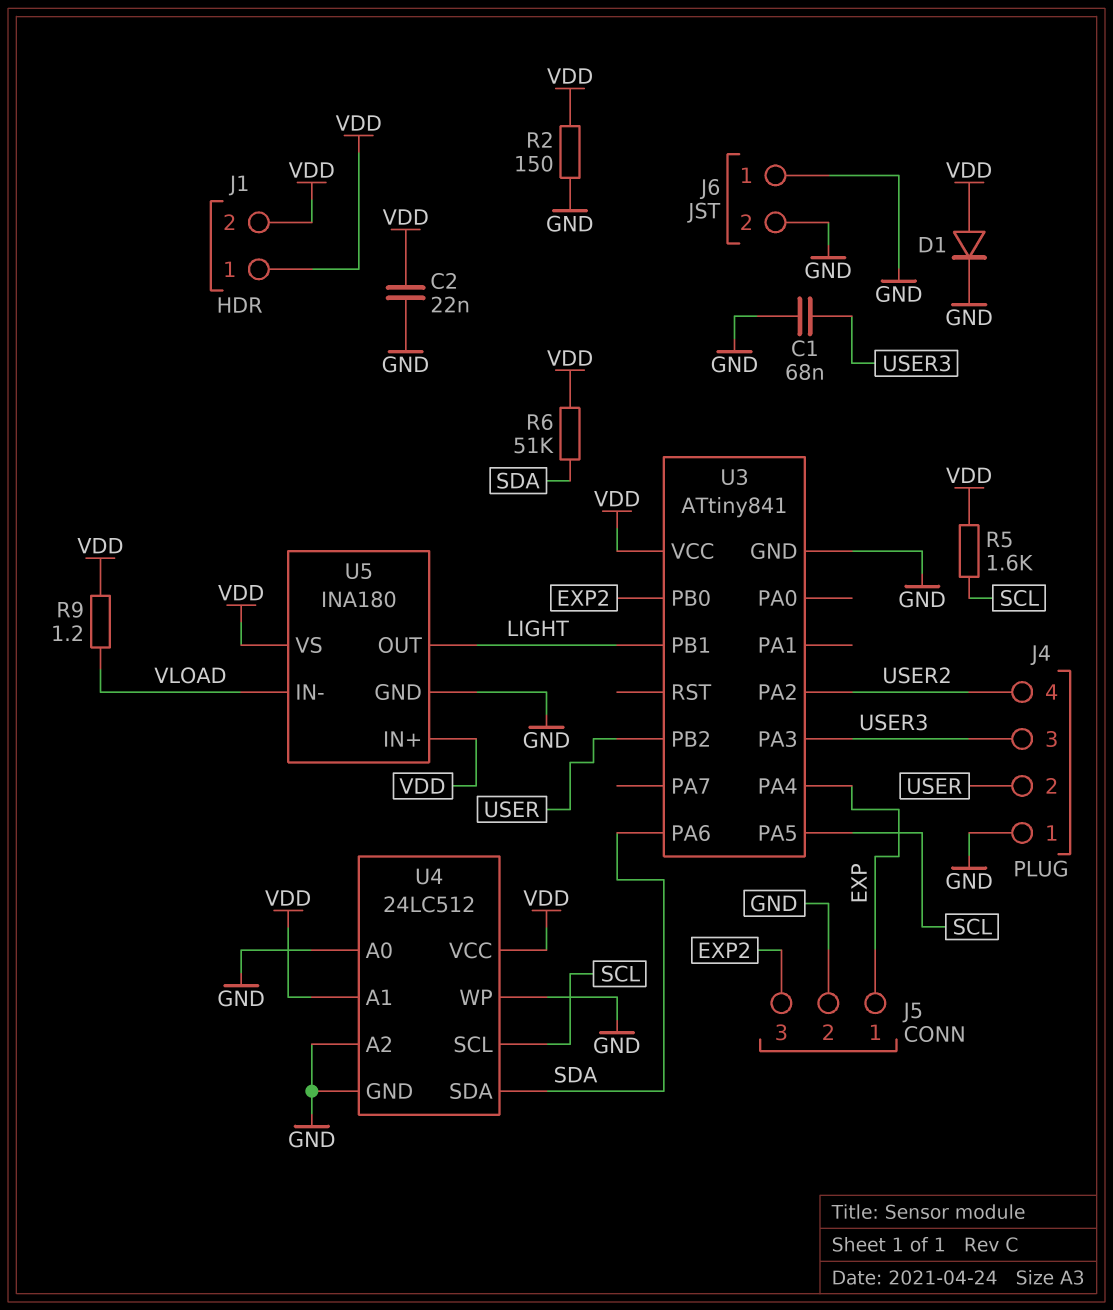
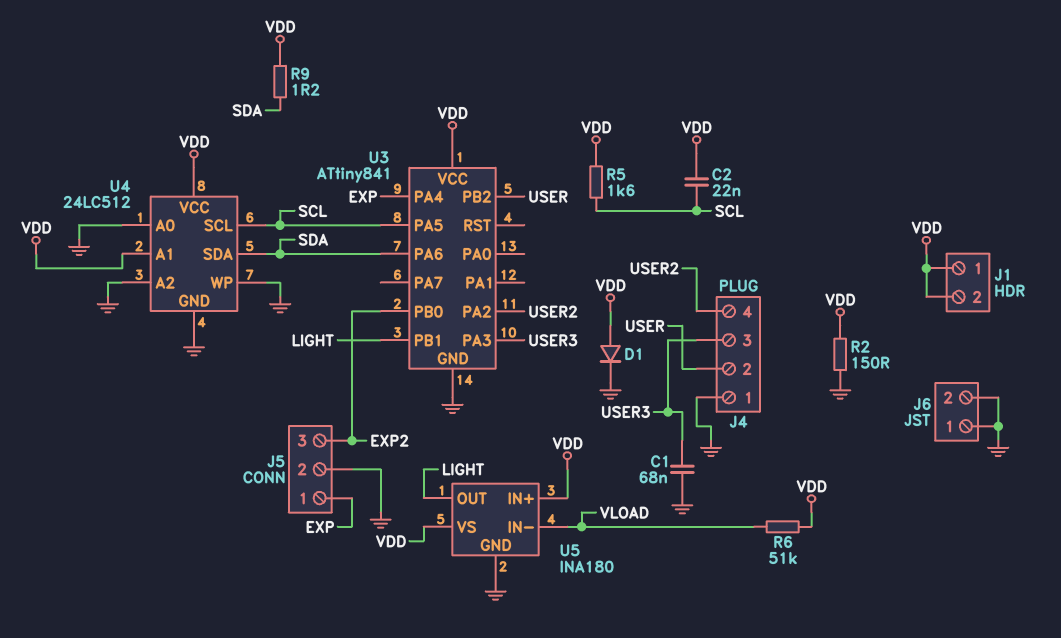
C2: 22nF (GND, VDD) -> 22nF (SCL, VDD)
R6: 51k (SDA, VDD) -> 51k (VDD, VLOAD)
R9: 1.2 (VDD, VLOAD) -> 1.2 (SDA, VDD)

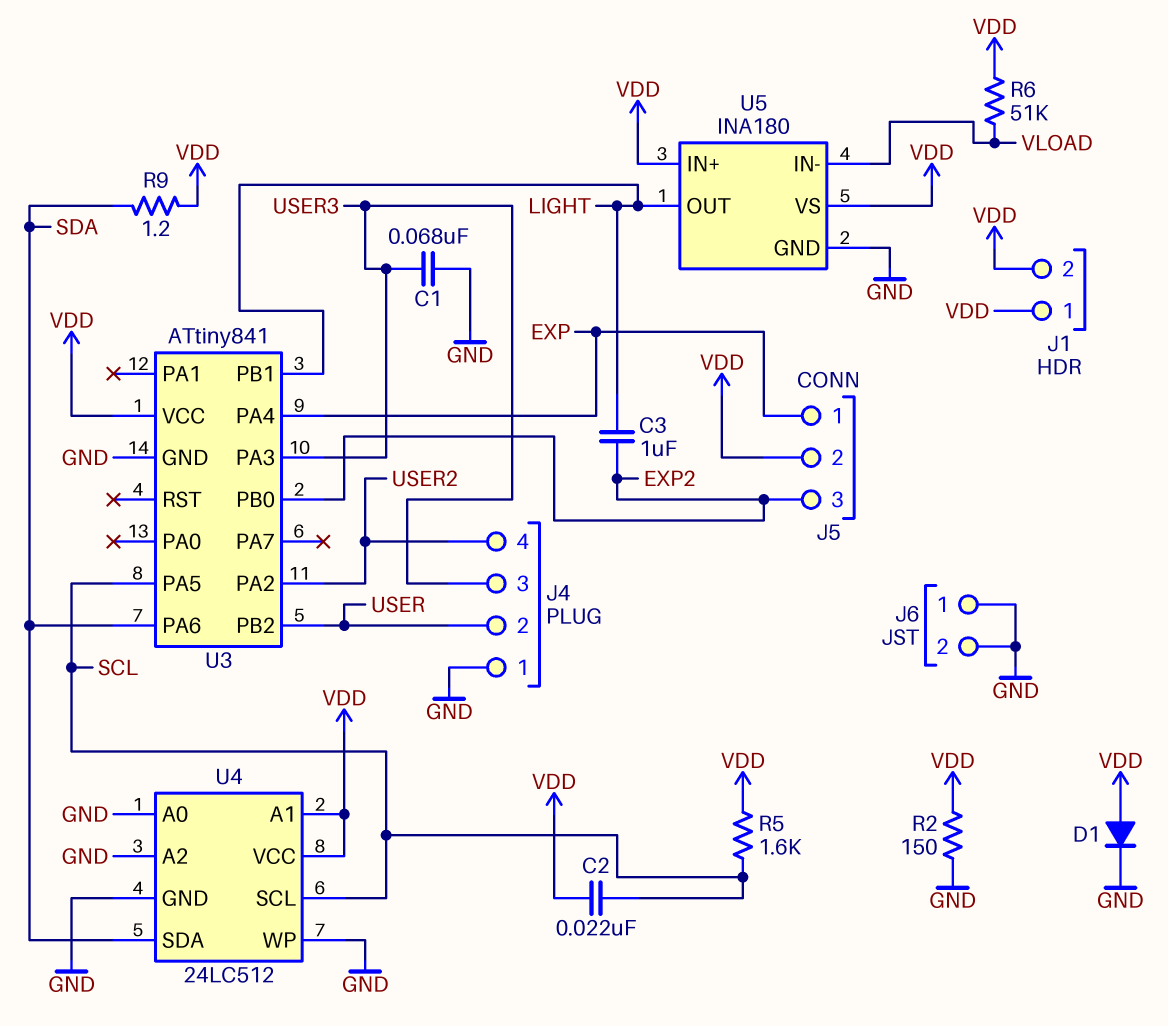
C3: none -> 1uF (EXP2, LIGHT)
J5 pin 2: GND -> VDD

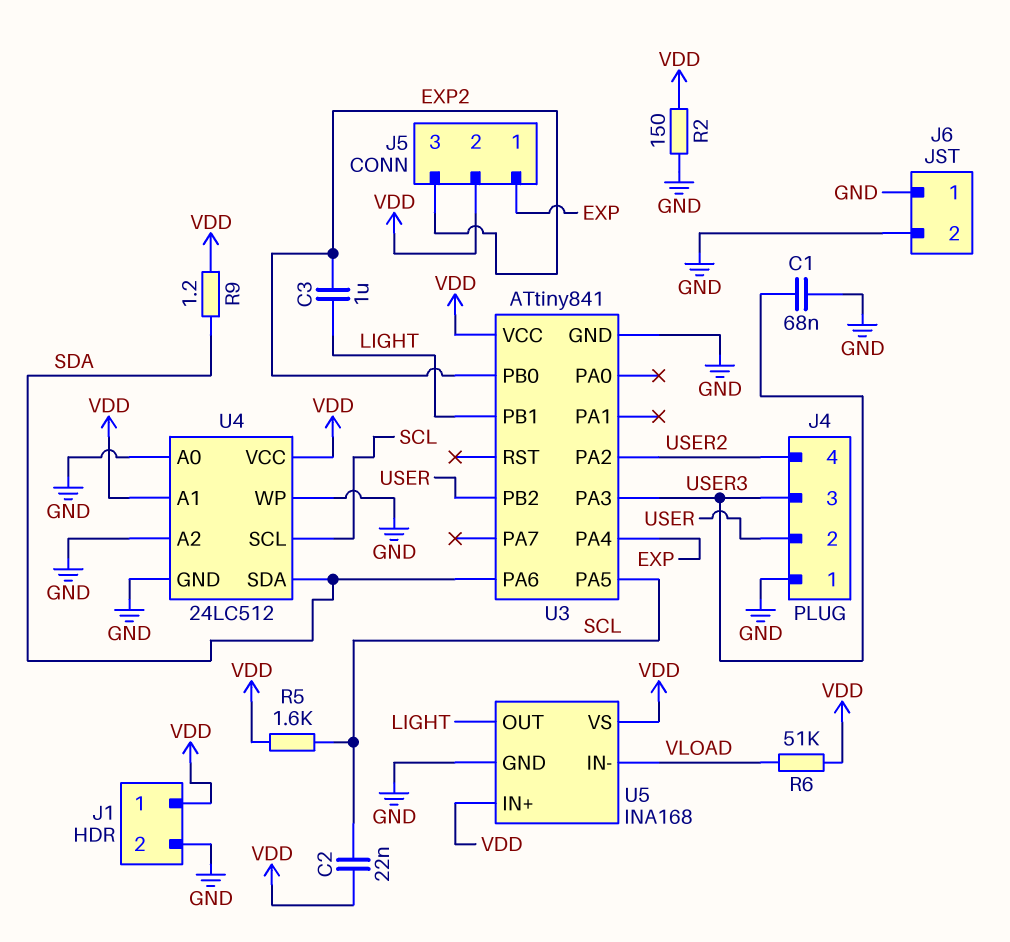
D1: diode (A VDD, K GND) -> none
J1 pin 2: VDD -> GND
U5: INA180 -> INA168

